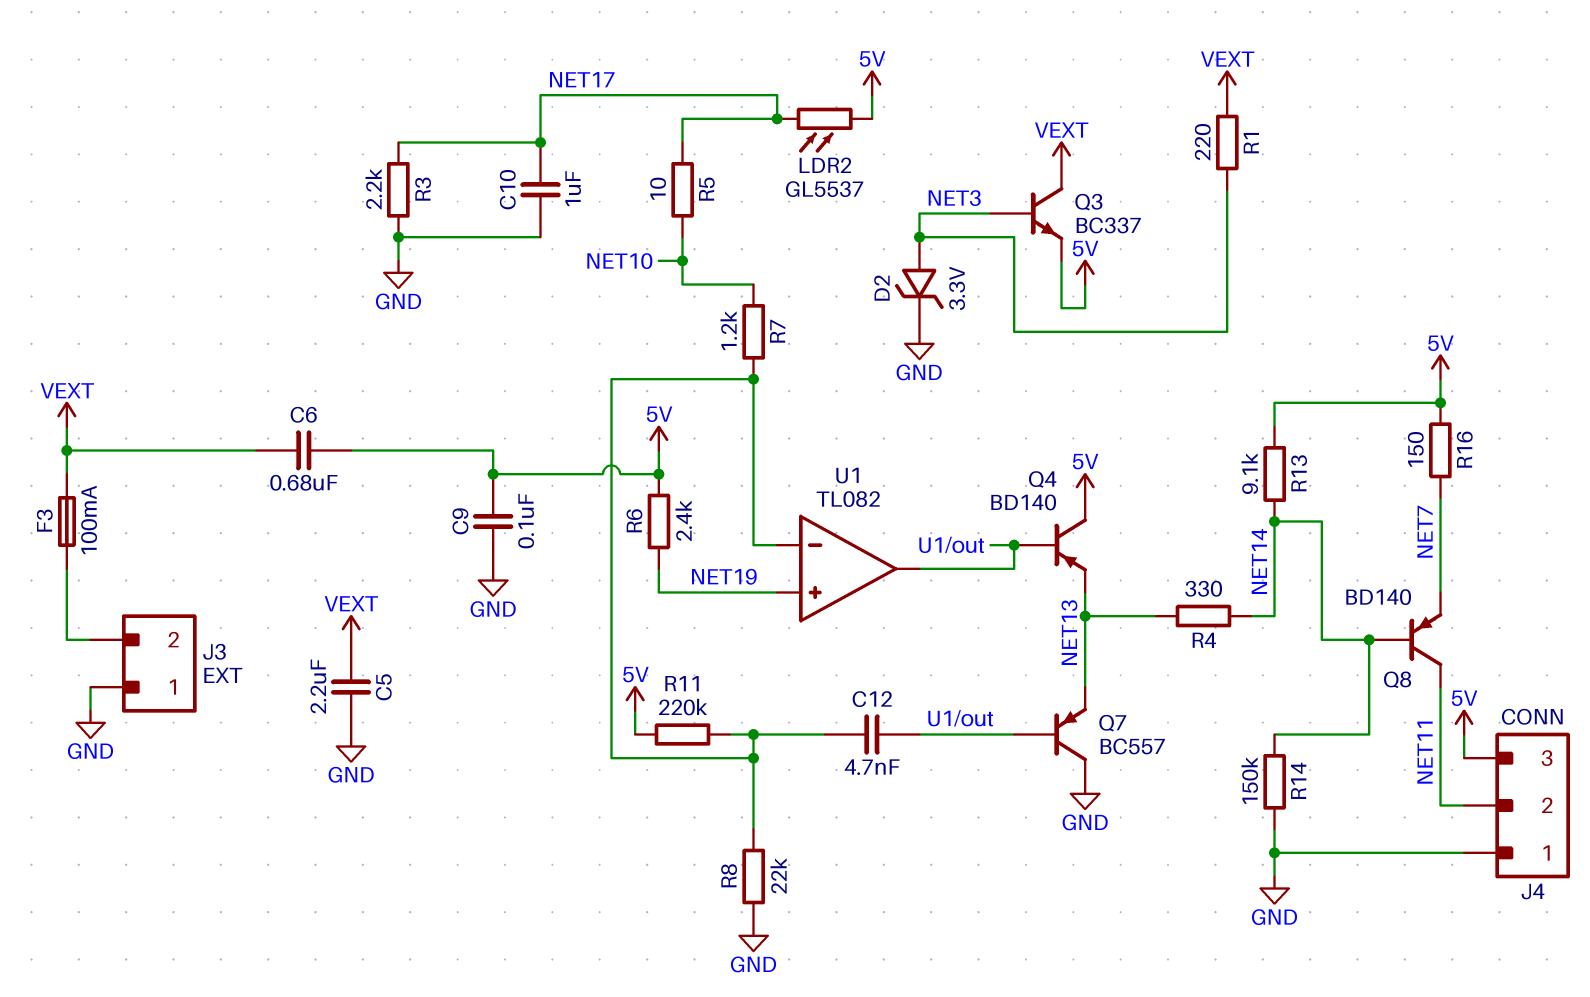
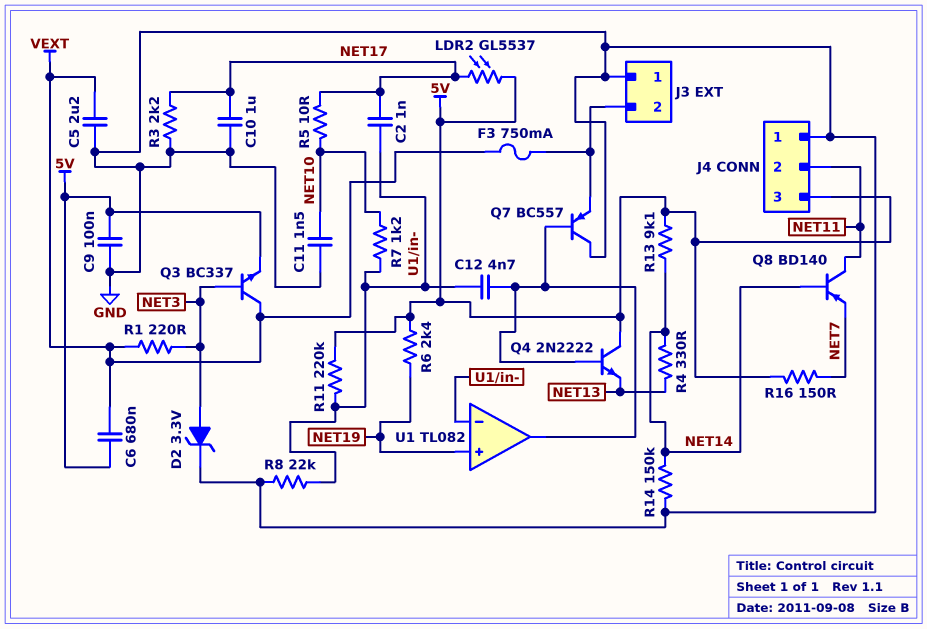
C2: none -> 1nF (NET17, U1/in-)
C11: none -> 1.5nF (GND, NET10)
F3: 100mA (J3/2, VEXT) -> 750mA (J3/2, VEXT)
Q4: PNP BD140 (B U1/out, C 5V, E NET13) -> NPN 2N2222 (B U1/out, C 5V, E NET13)
Q7: PNP BC557 (B U1/out, C GND, E NET13) -> PNP BC557 (B U1/out, C GND, E J3/2)

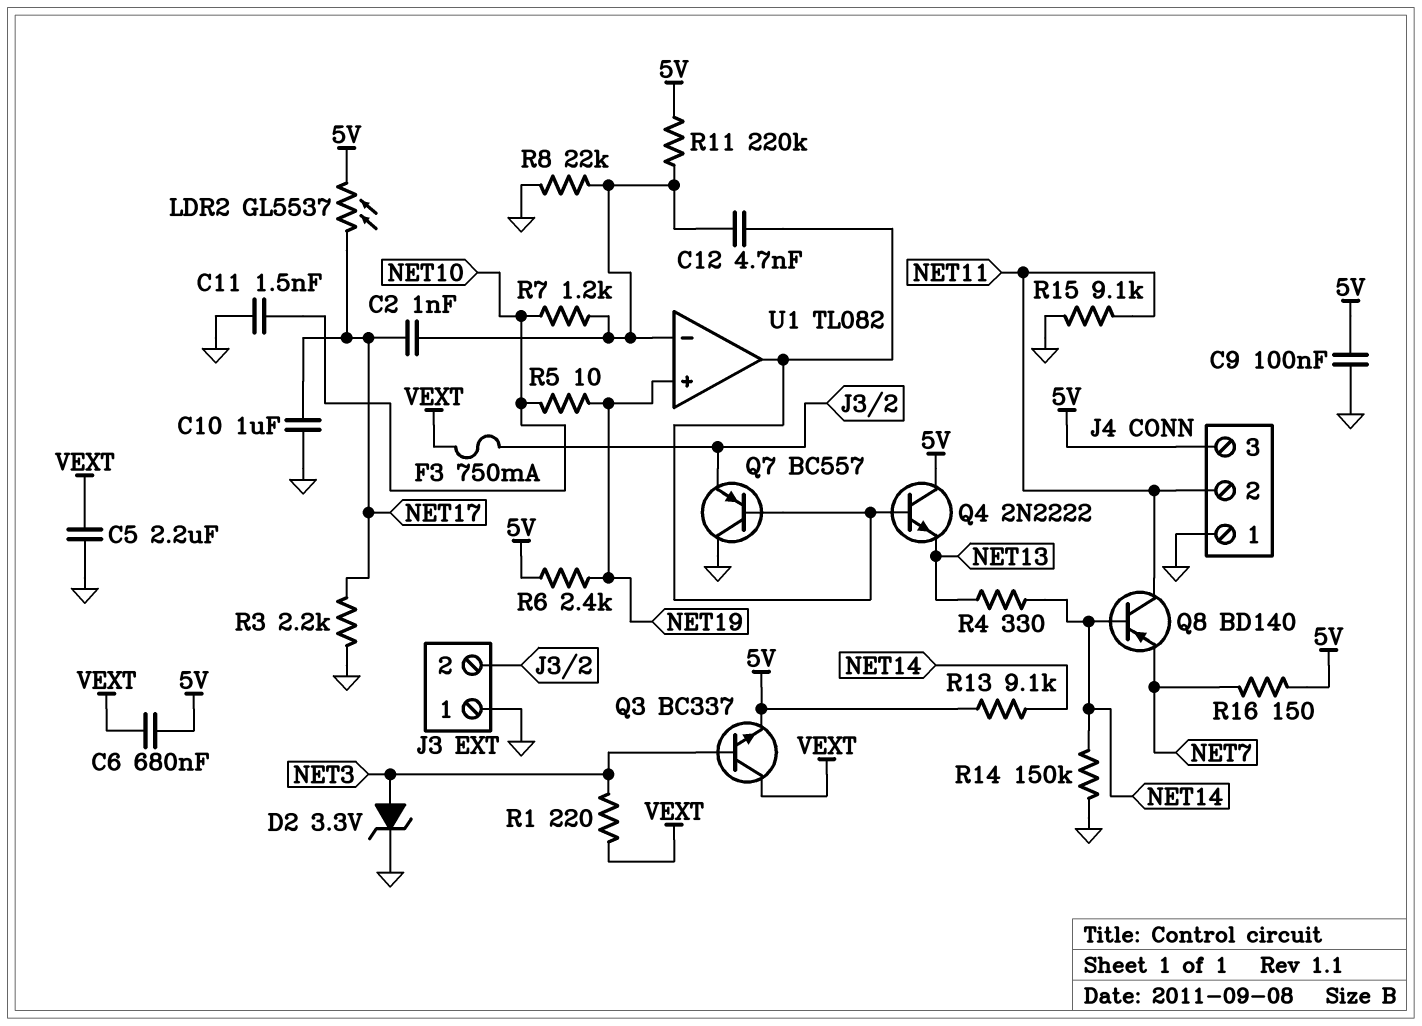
R5: 10 (NET10, NET17) -> 10 (NET10, NET19)
R15: none -> 9.1k (GND, NET11)

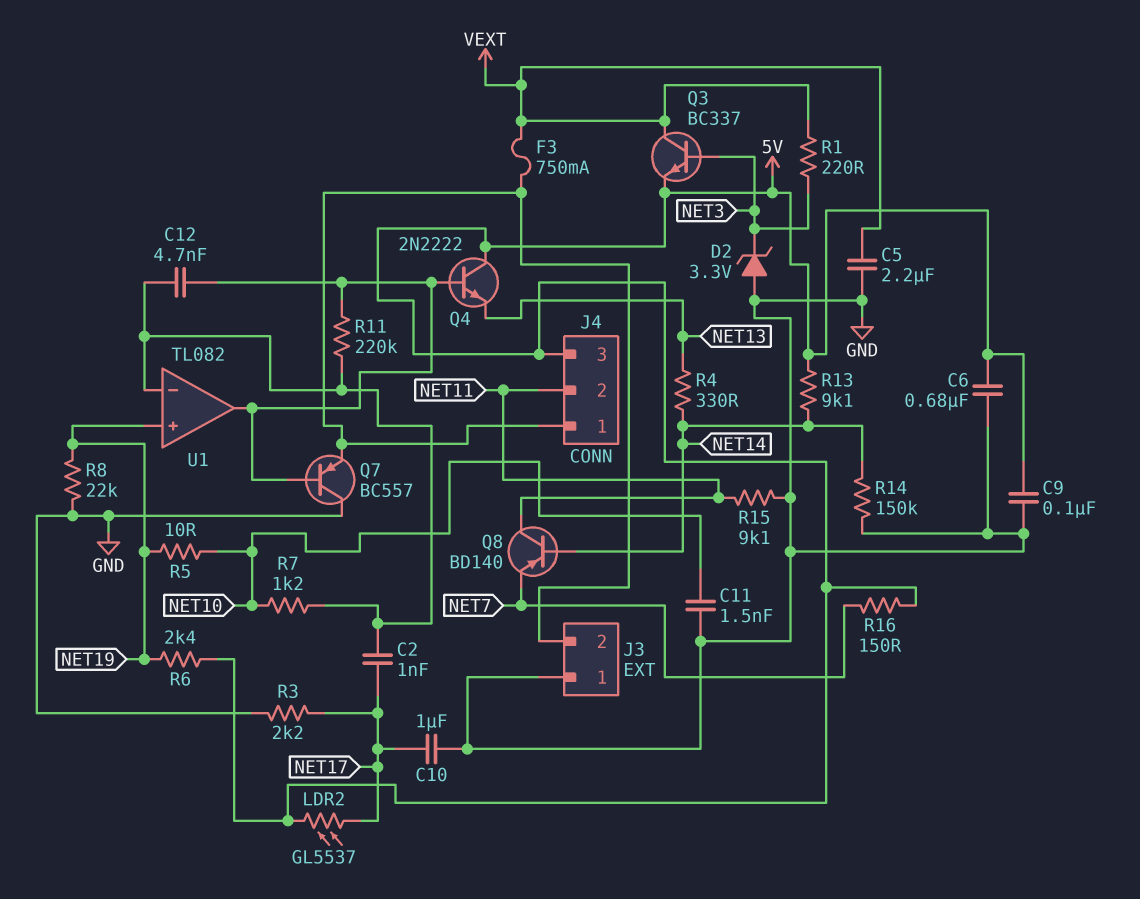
C6: 680nF (5V, VEXT) -> 680nF (5V, GND)
D2: zener 3.3V (A NET3, K GND) -> zener 3.3V (A GND, K NET3)
J4 pin 1: GND -> J3/2
R8: 22k (GND, U1/in-) -> 22k (GND, NET19)
R11: 220k (5V, U1/in-) -> 220k (U1/in-, U1/out)

